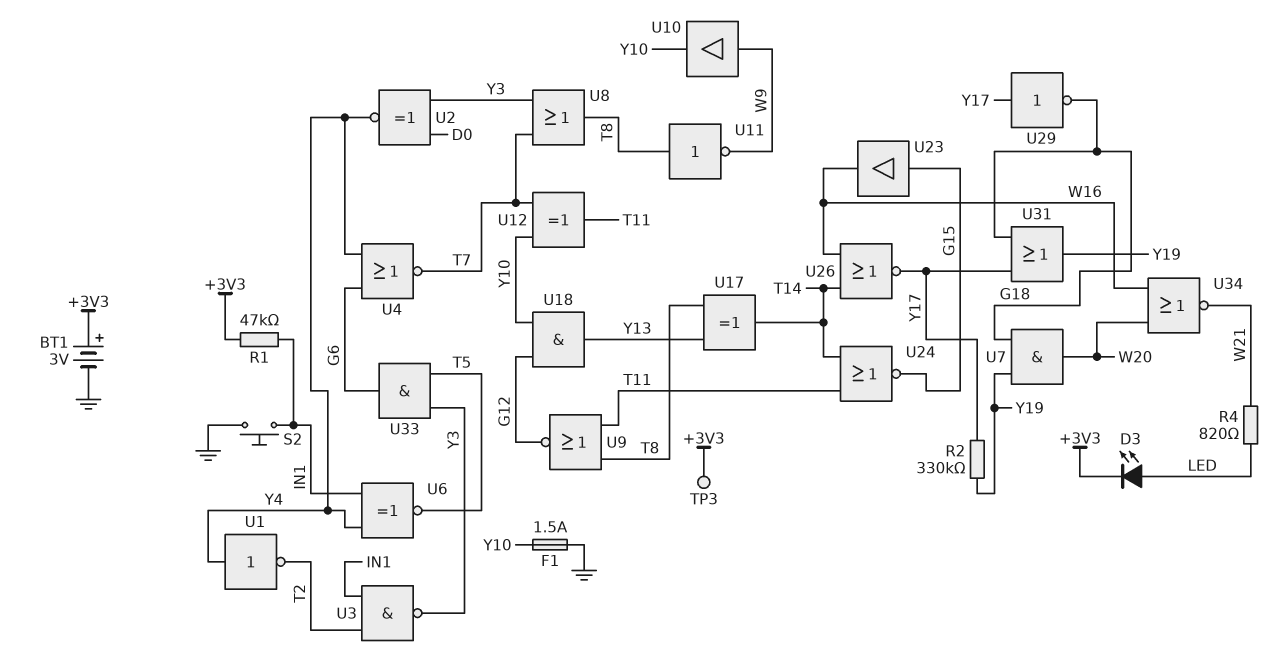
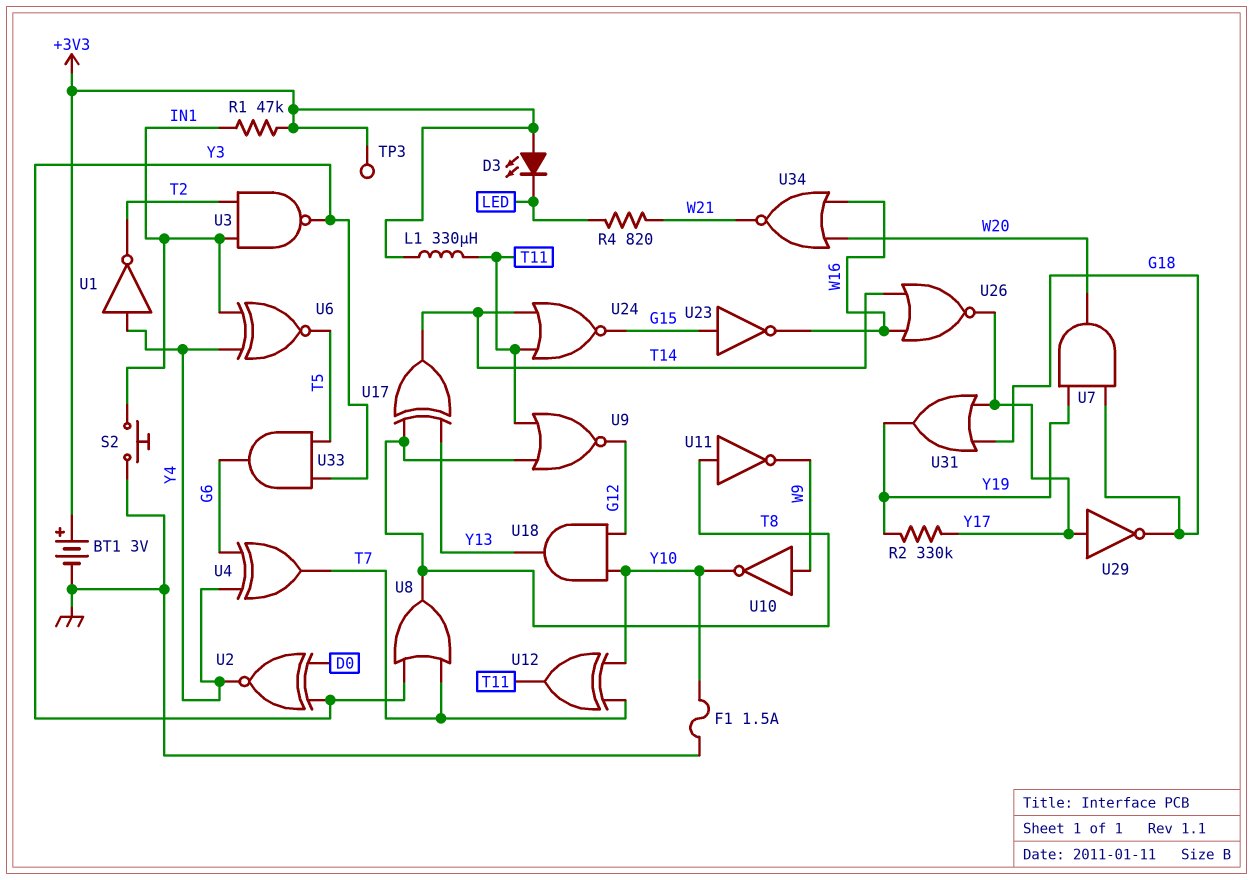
D3: LED (A LED, K +3V3) -> LED (A +3V3, K LED)
L1: none -> 330uH (+3V3, T11)
U4: NOR (in G6, in Y4, out T7) -> XOR (in G6, in Y4, out T7)
U10: buffer (in W9, out Y10) -> NOT (in W9, out Y10)
U23: buffer (in G15, out W16) -> NOT (in G15, out W16)

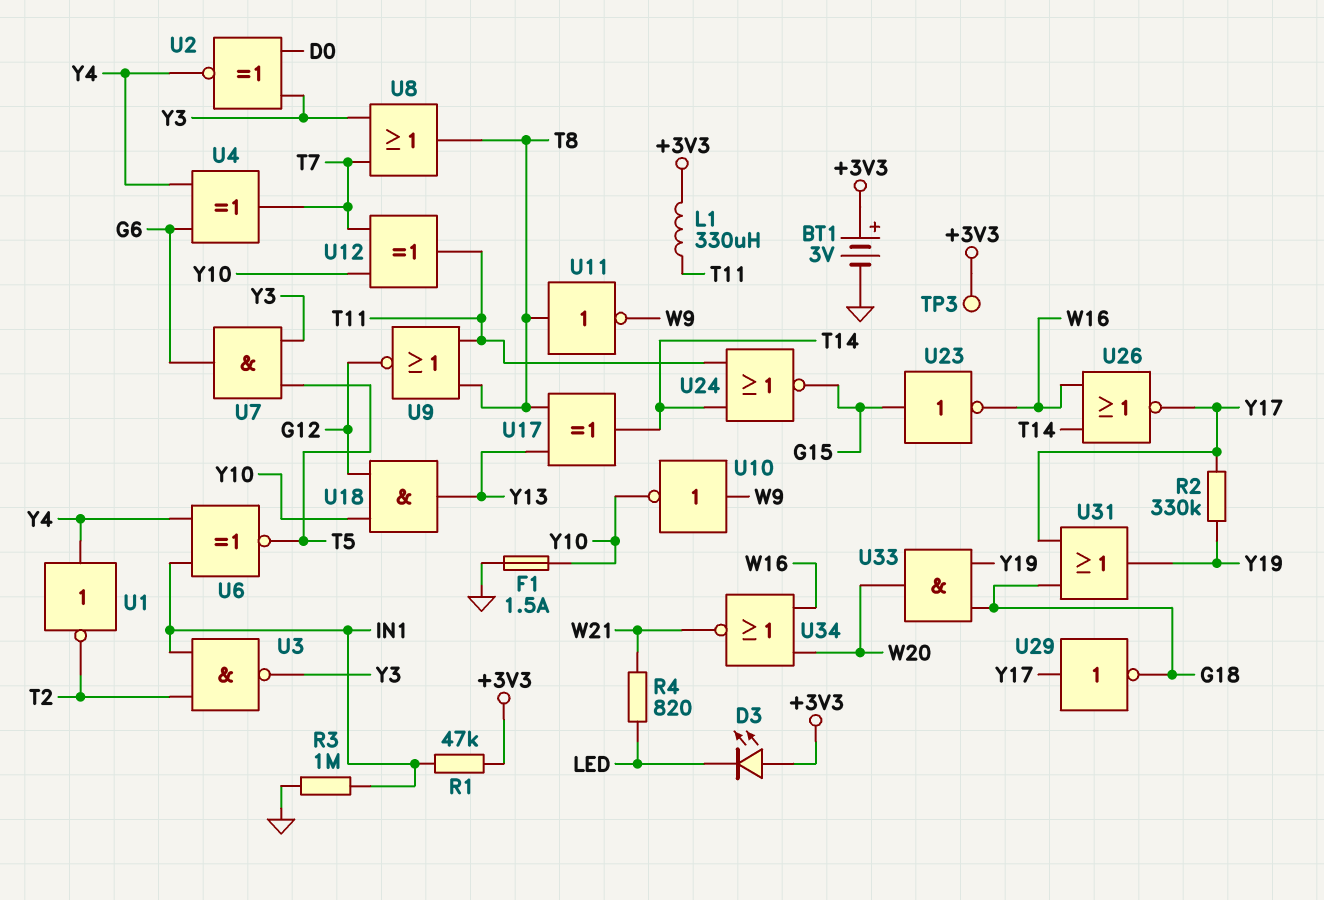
R3: none -> 1M (GND, IN1)
S2: button (GND, IN1) -> none
U7: AND (in G18, in Y19, out W20) -> AND (in T5, in Y3, out G6)
U33: AND (in T5, in Y3, out G6) -> AND (in G18, in Y19, out W20)

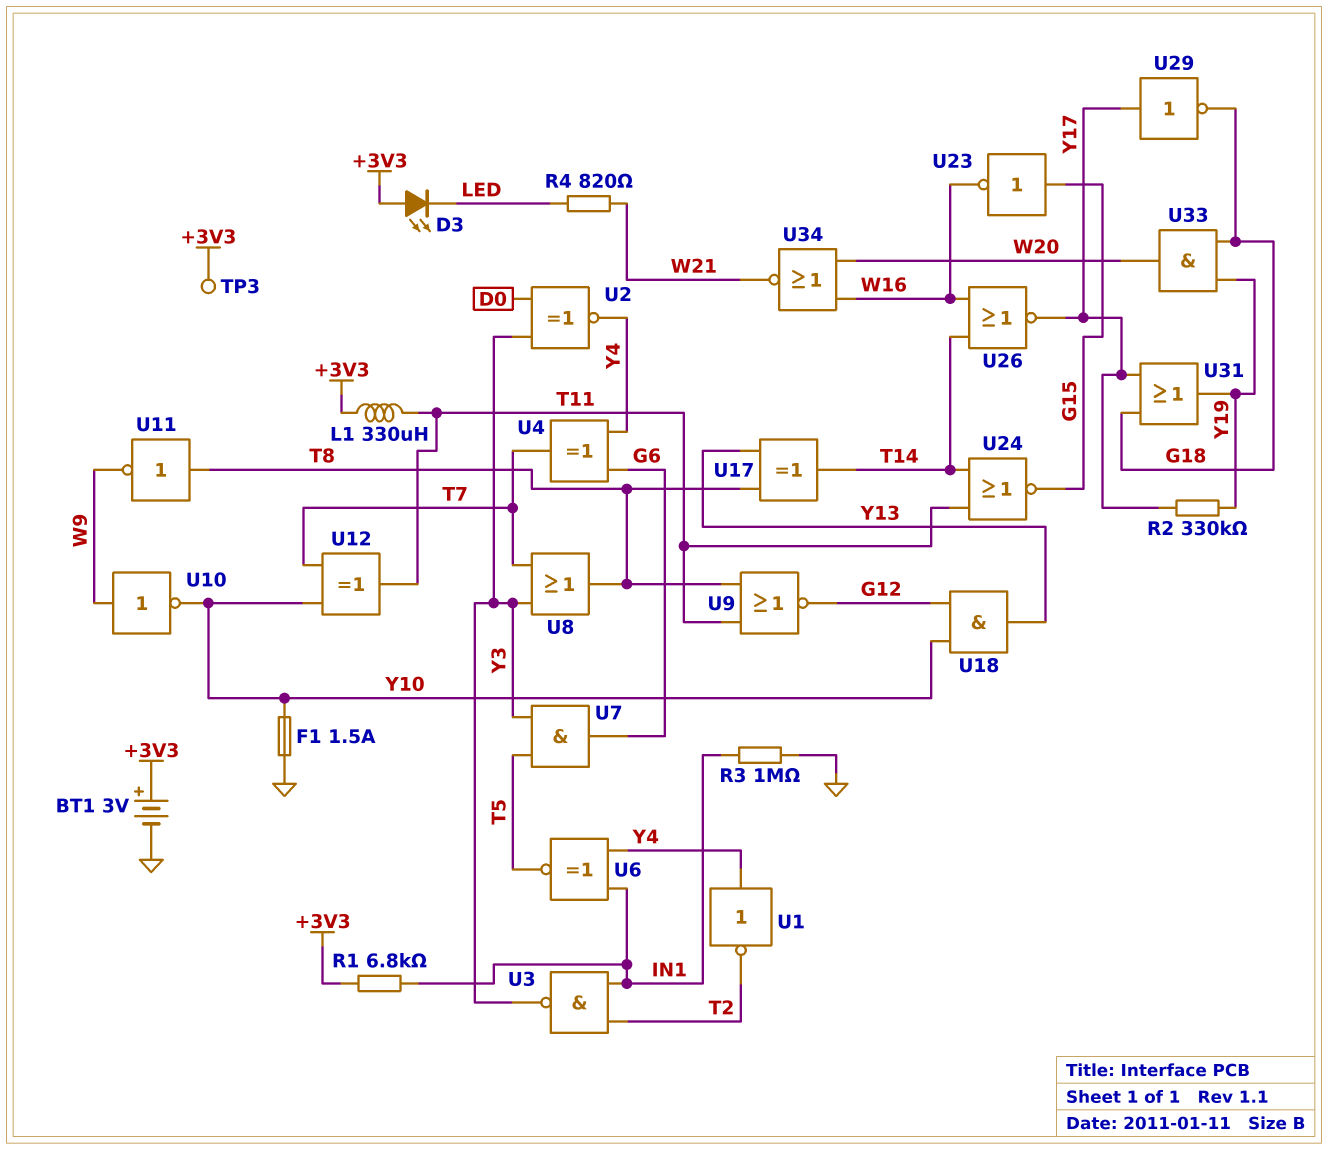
R1: 47k (+3V3, IN1) -> 6.8k (+3V3, IN1)

